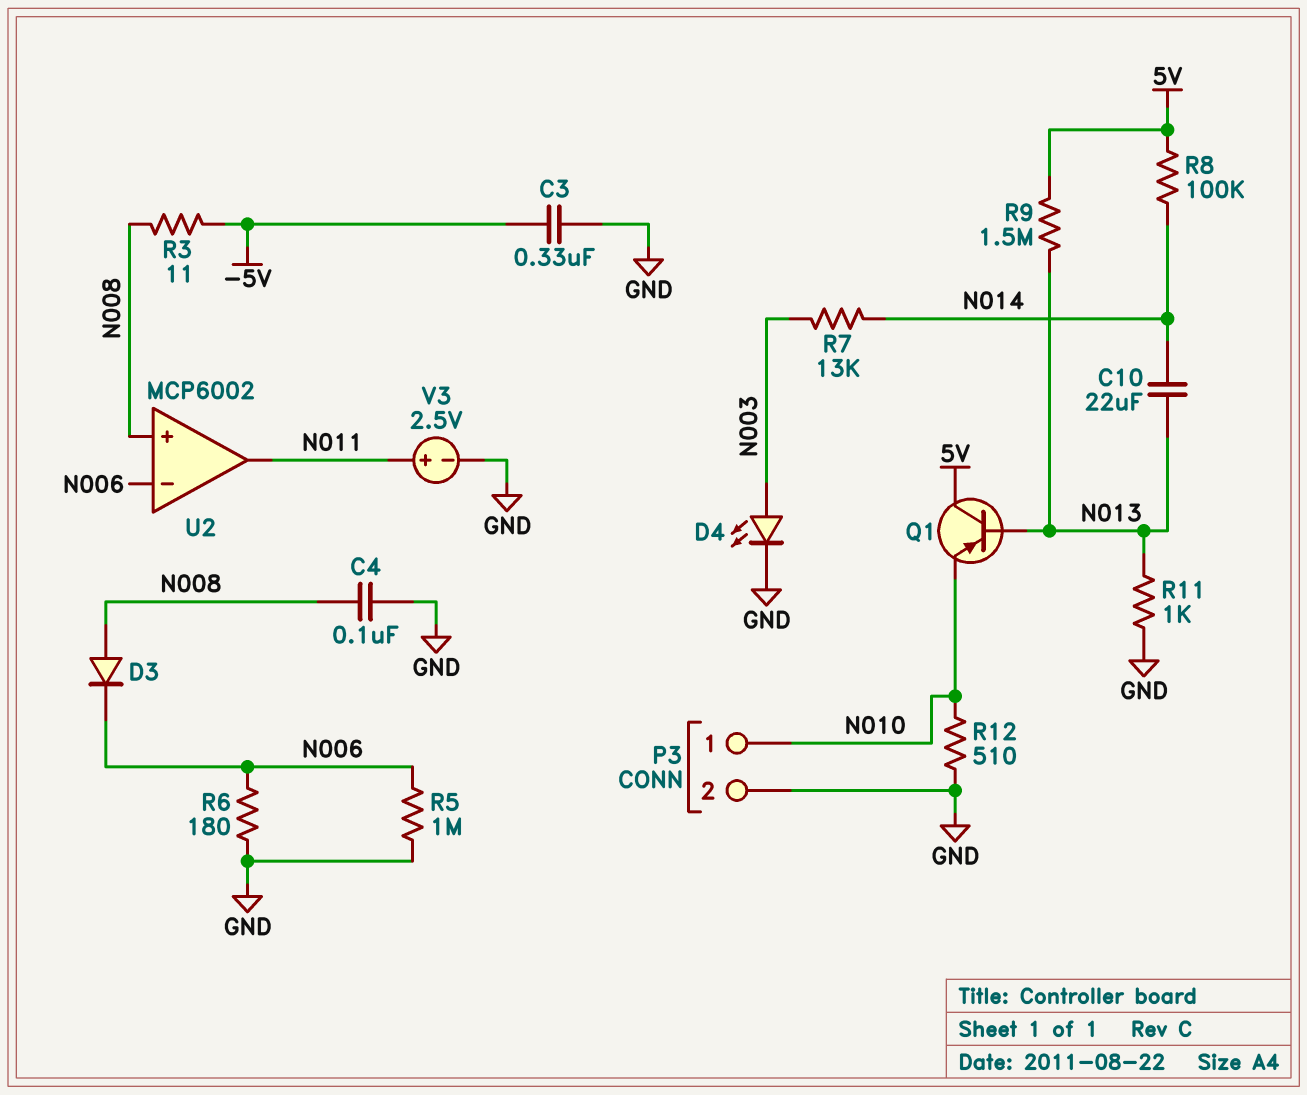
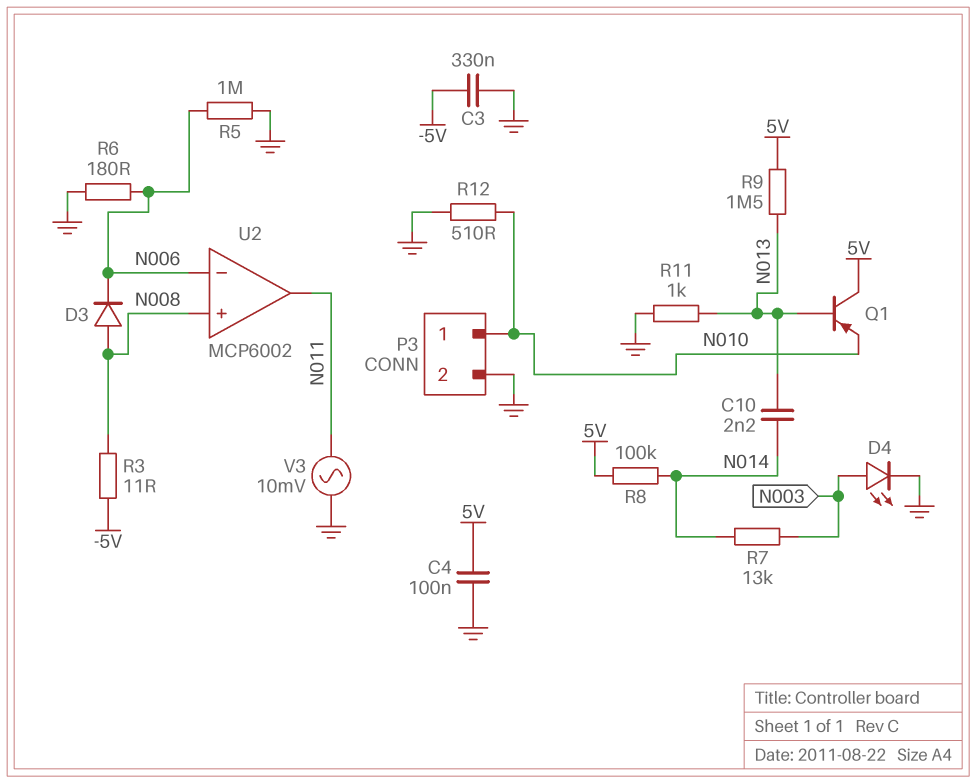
C4: 100nF (GND, N008) -> 100nF (5V, GND)
C10: 22uF (N013, N014) -> 2.2nF (N013, N014)
V3: 2.5V (plus N011, minus GND) -> AC 10mV (GND, N011)

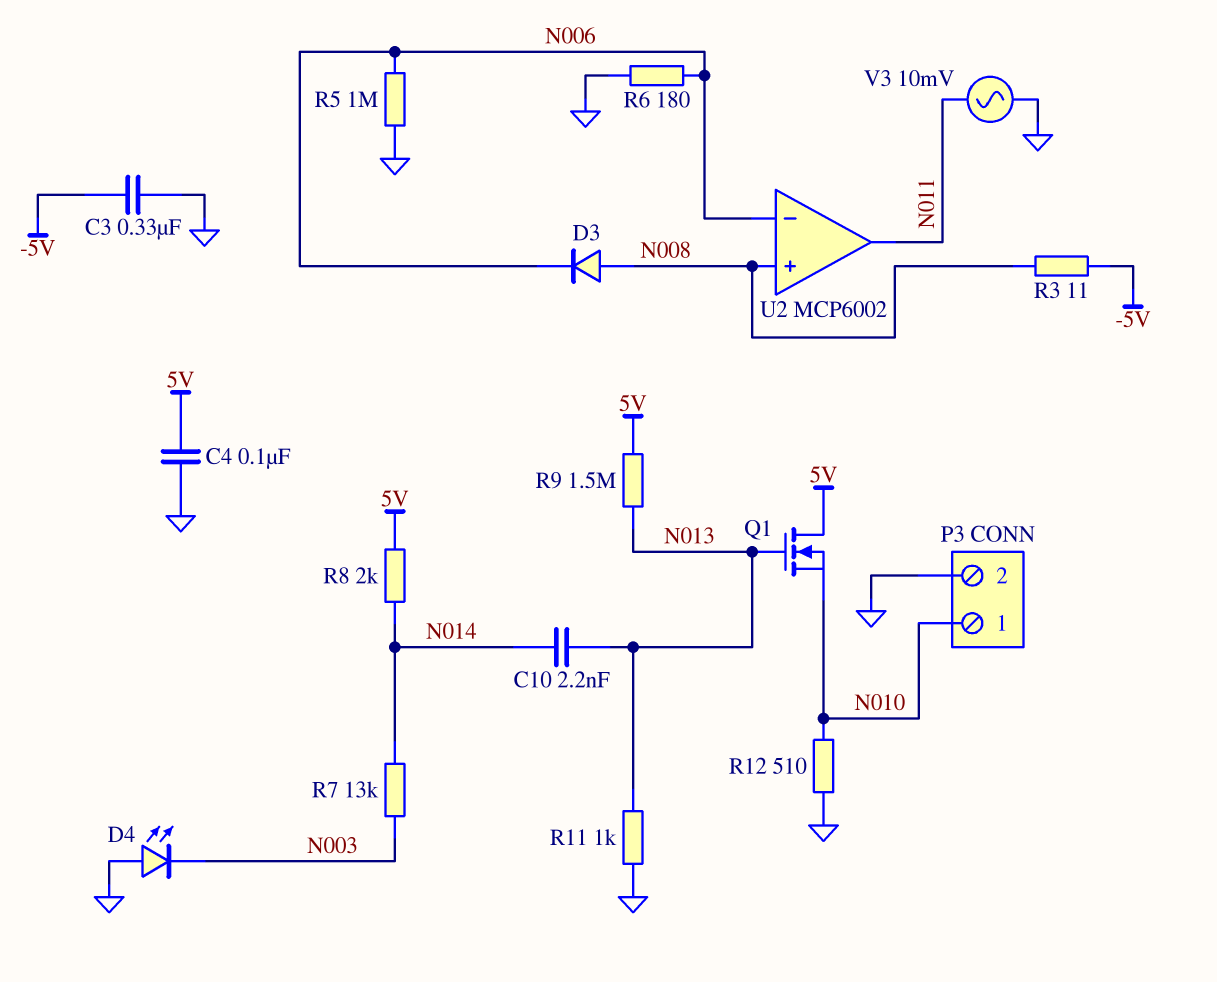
D4: LED (A N003, K GND) -> LED (A GND, K N003)
Q1: PNP (B N013, C 5V, E N010) -> NMOS (G N013, D 5V, S N010)
R8: 100k (5V, N014) -> 2k (5V, N014)

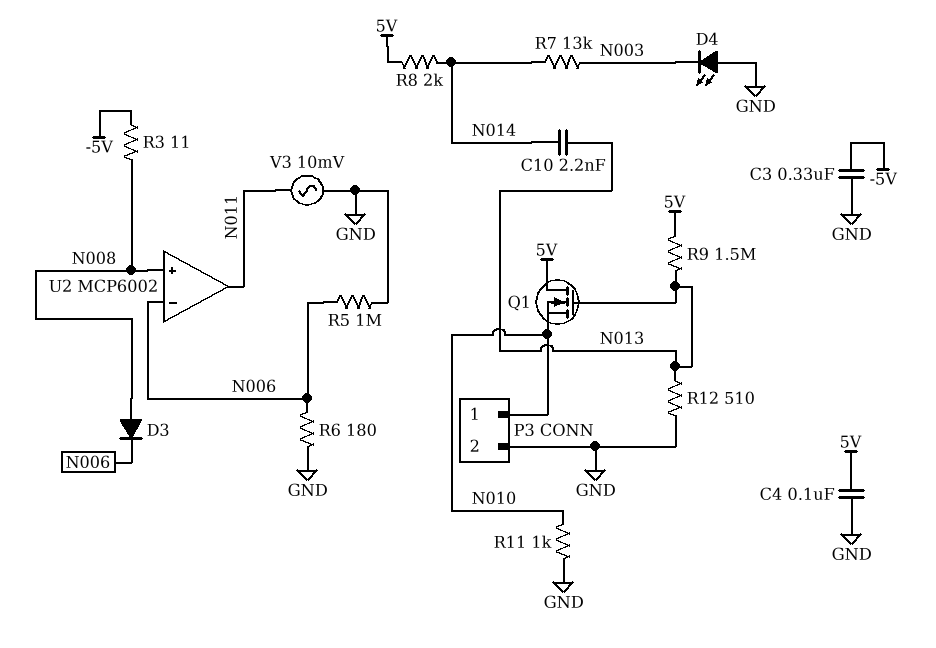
R11: 1k (GND, N013) -> 1k (GND, N010)
R12: 510 (GND, N010) -> 510 (GND, N013)

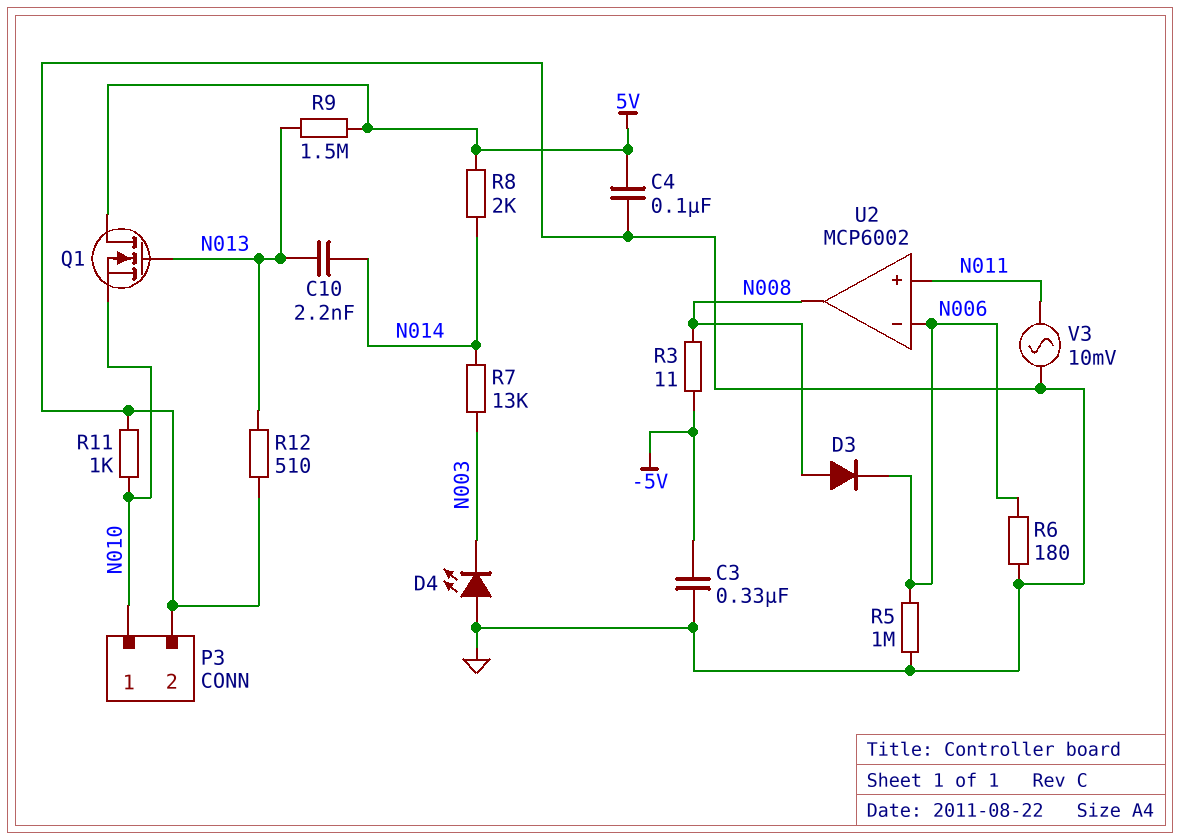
U2 pin in+: N008 -> N011
U2 pin out: N011 -> N008

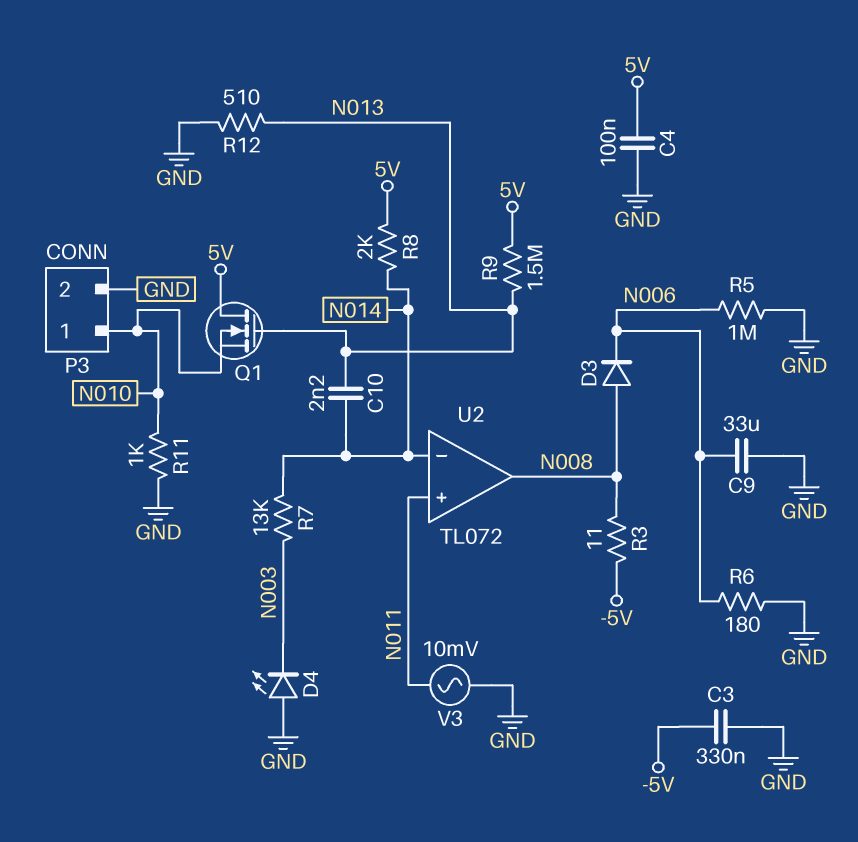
C9: none -> 33uF (GND, N006)
U2: MCP6002 -> TL072
U2 pin in-: N006 -> N014

